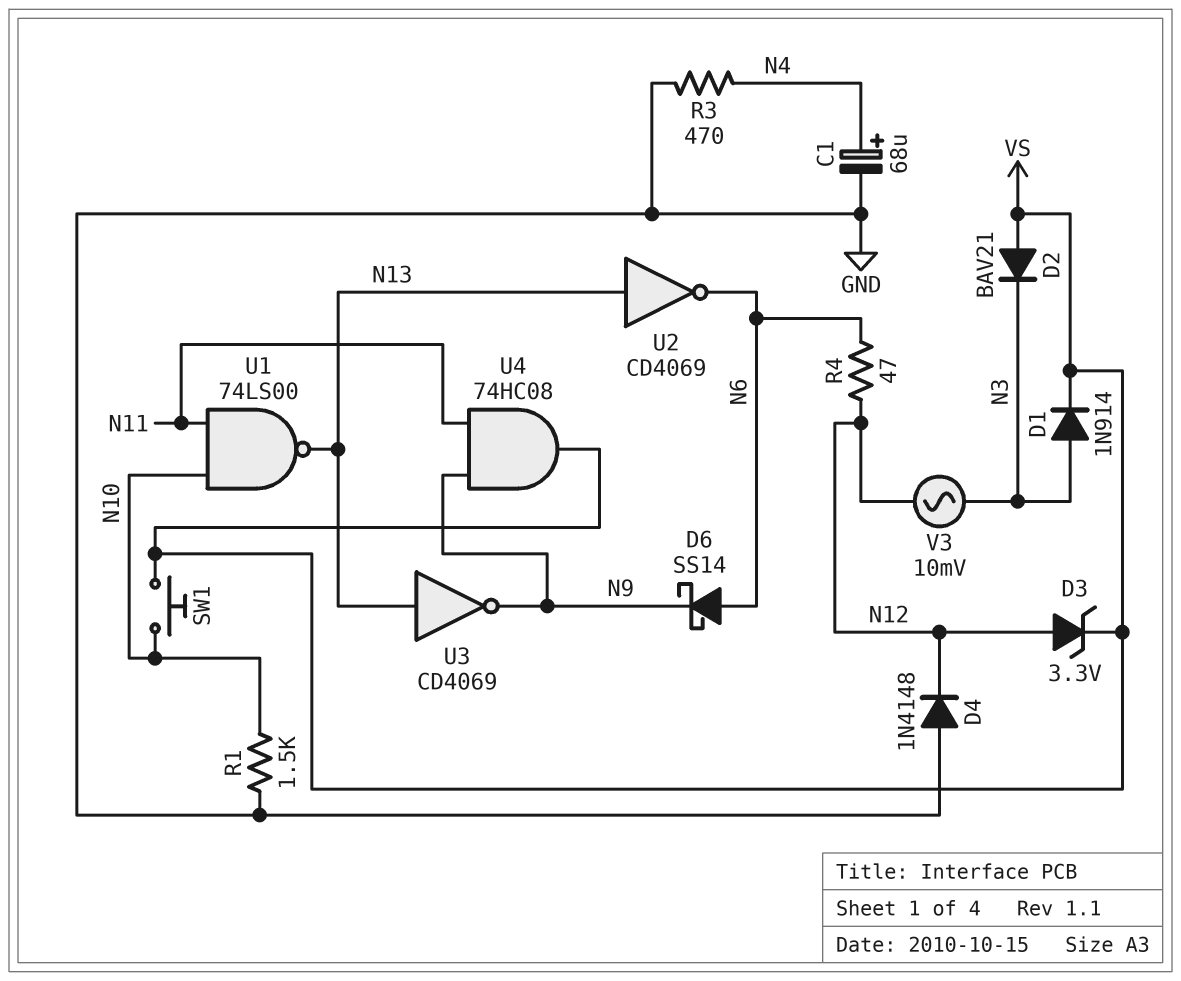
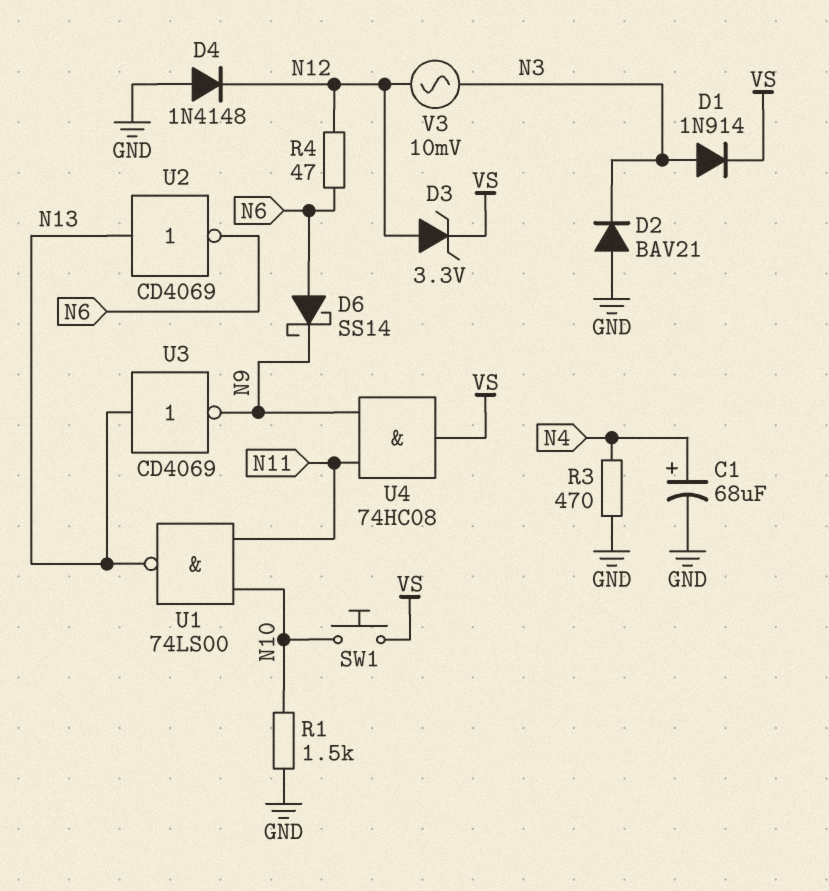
D2: diode BAV21 (A VS, K N3) -> diode BAV21 (A GND, K N3)

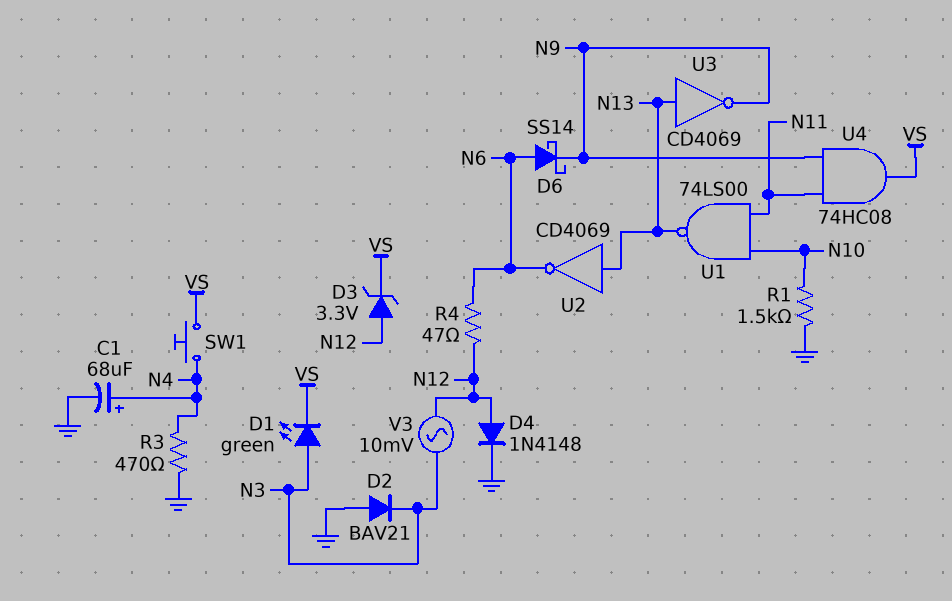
D1: diode 1N914 (A N3, K VS) -> LED green (A N3, K VS)
D4: diode 1N4148 (A GND, K N12) -> diode 1N4148 (A N12, K GND)
SW1: button (N10, VS) -> button (N4, VS)

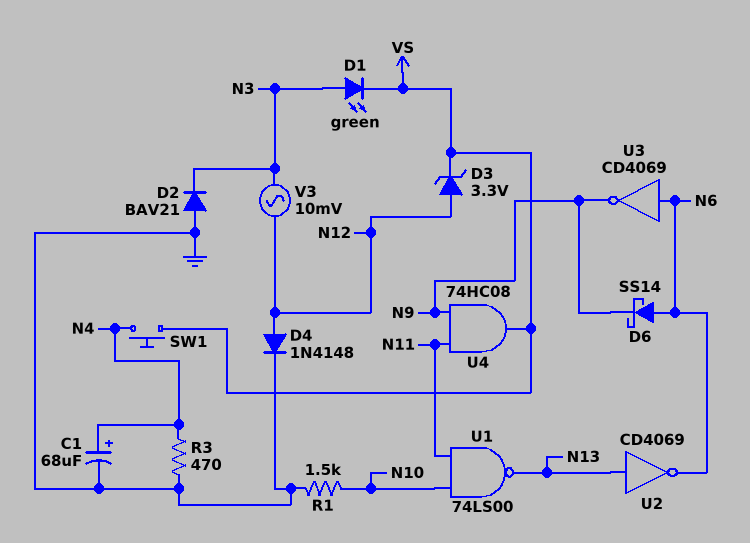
R4: 47 (N6, N12) -> none
U3: NOT CD4069 (in N13, out N9) -> NOT CD4069 (in N6, out N9)

